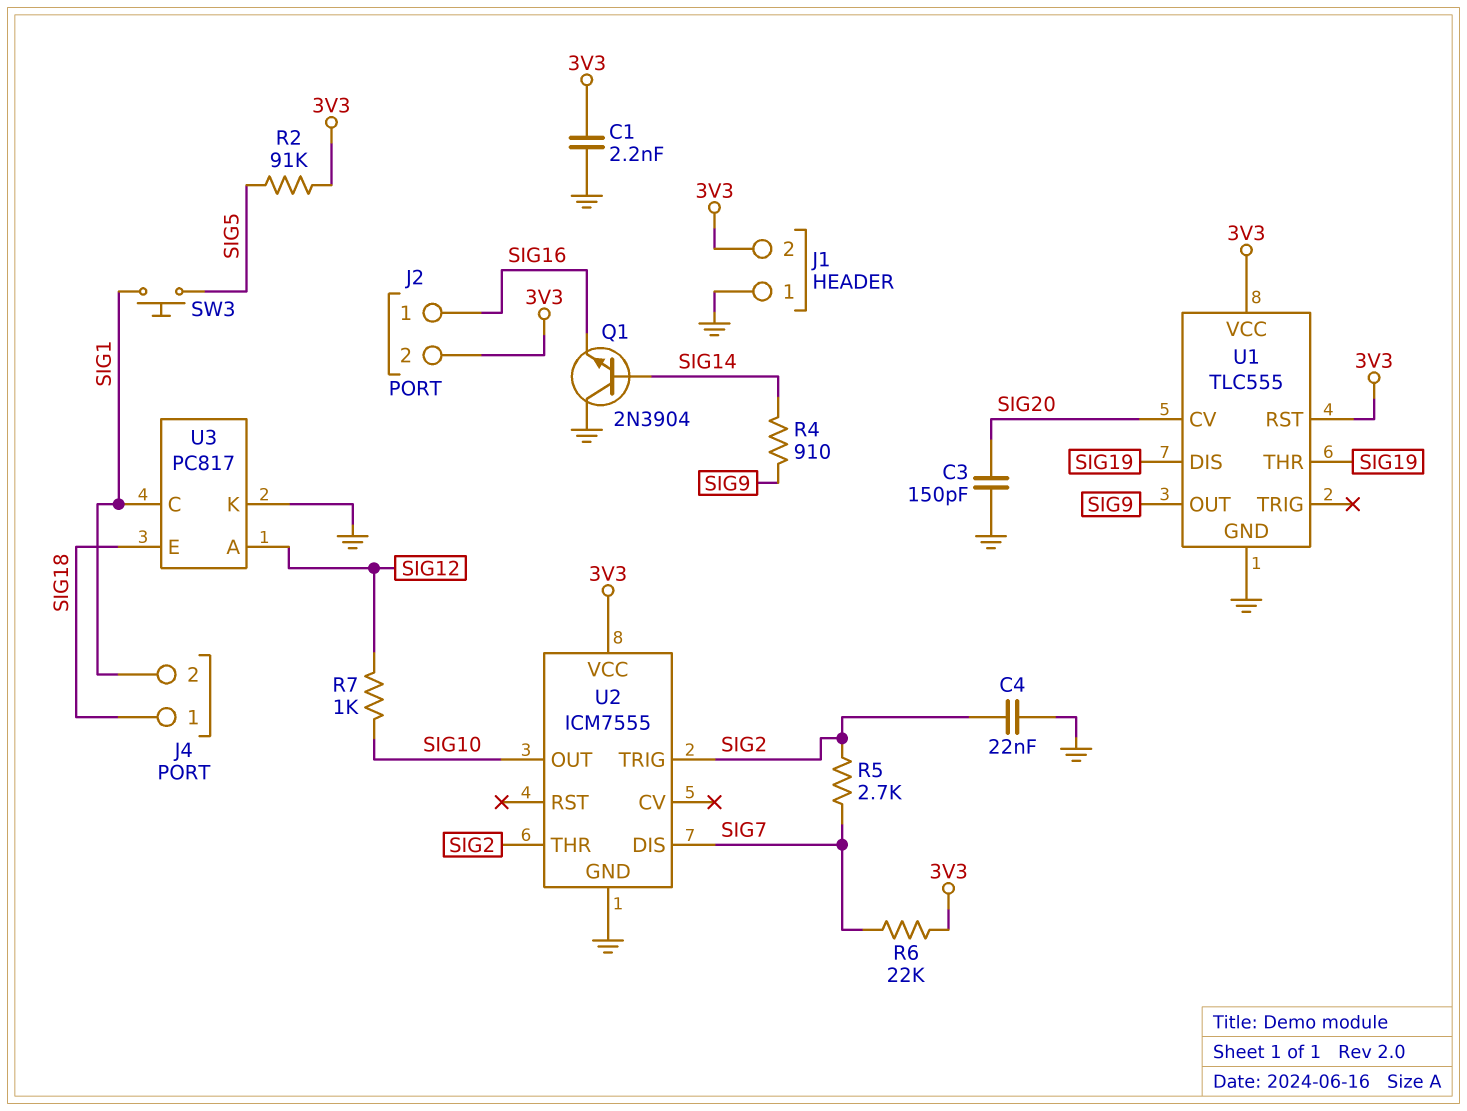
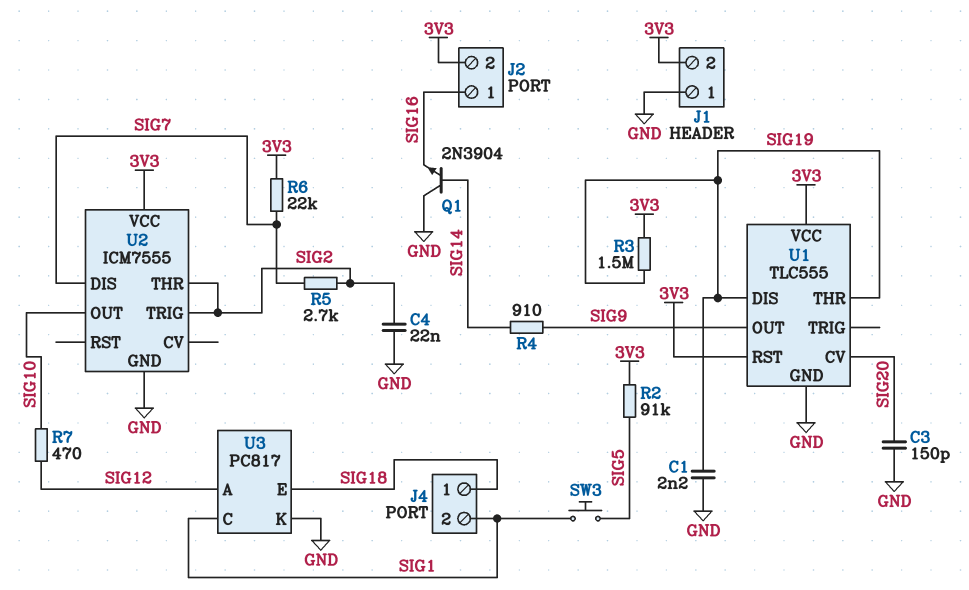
C1: 2.2nF (3V3, GND) -> 2.2nF (GND, SIG19)
R3: none -> 1.5M (3V3, SIG19)
R7: 1k (SIG10, SIG12) -> 470 (SIG10, SIG12)

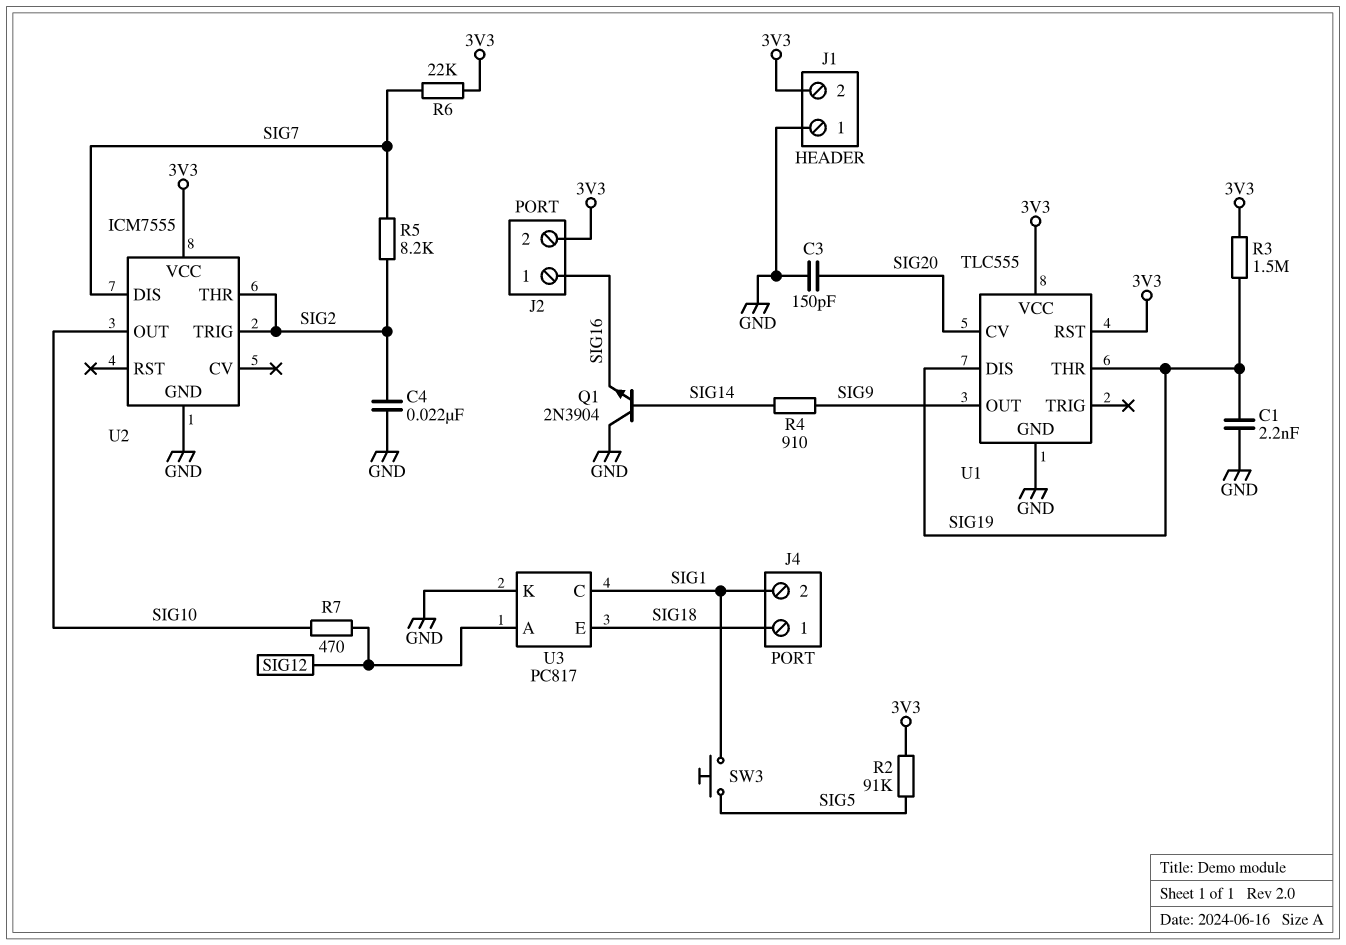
R5: 2.7k (SIG2, SIG7) -> 8.2k (SIG2, SIG7)

